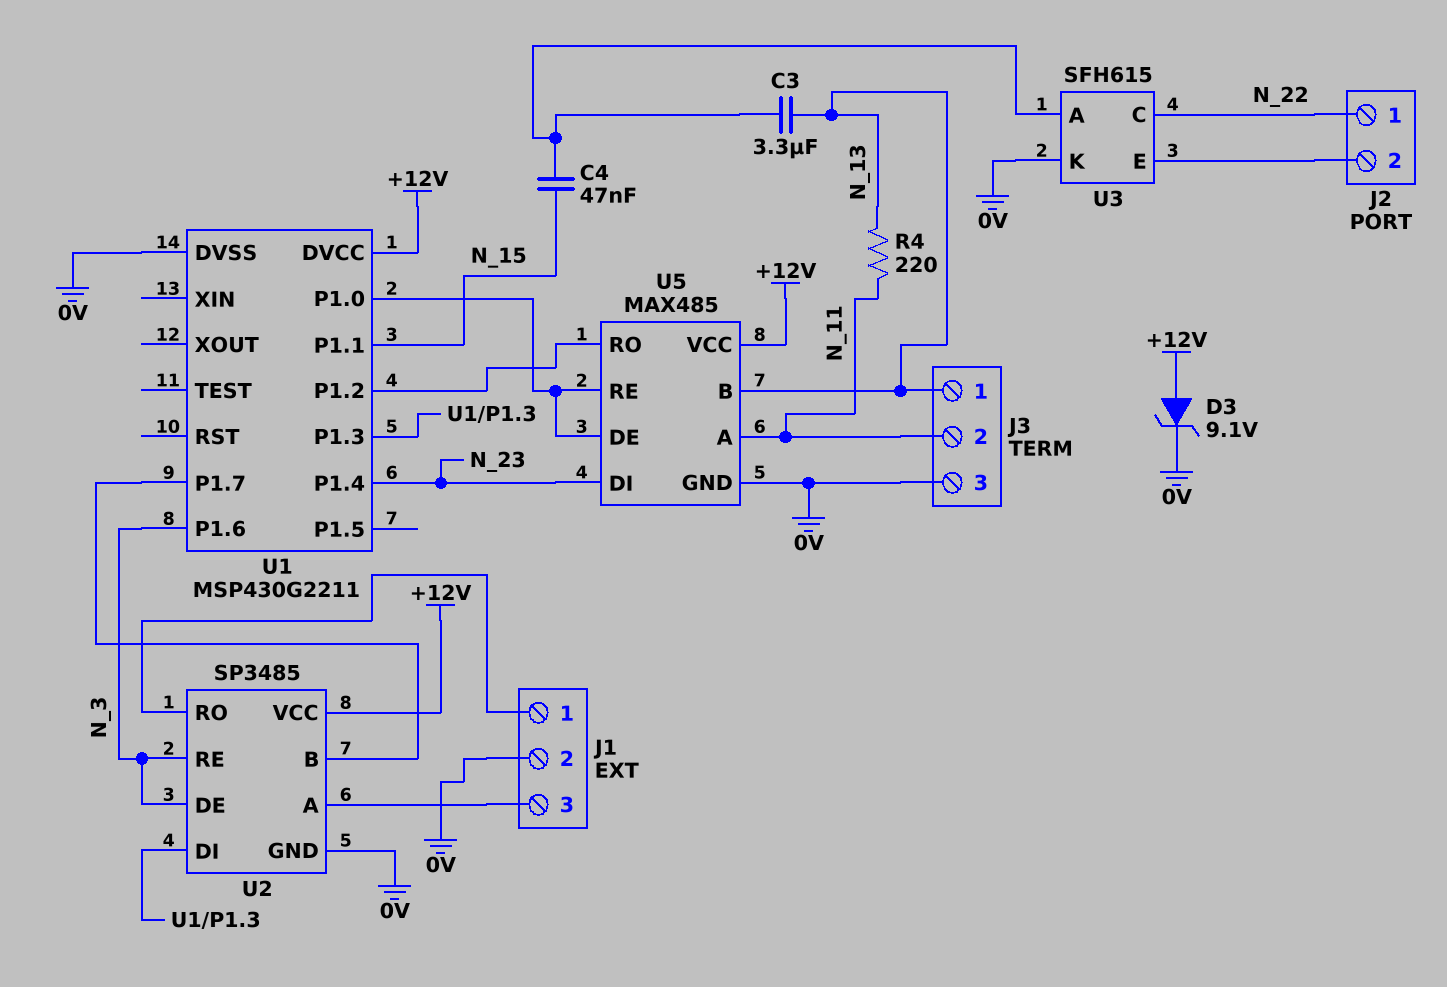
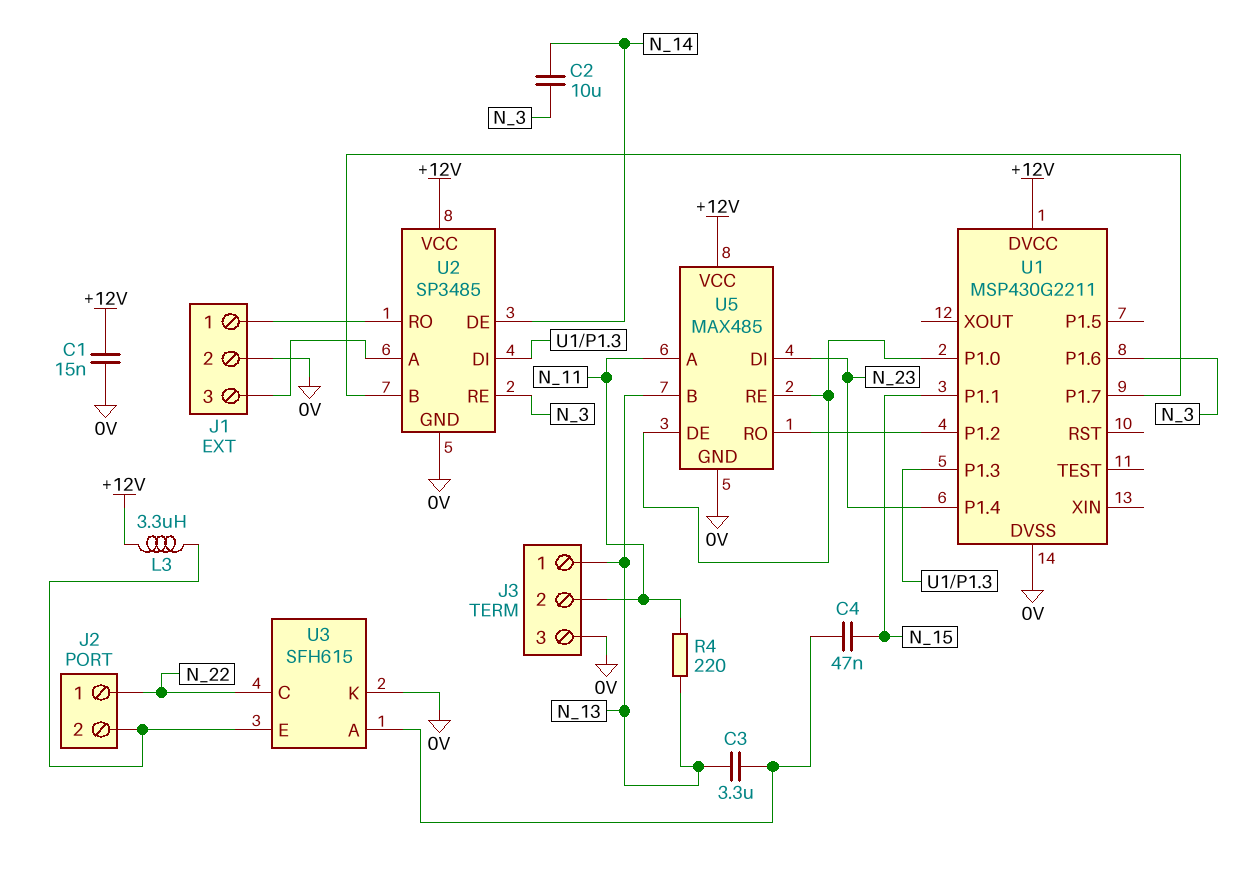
C1: none -> 15nF (+12V, 0V)
C2: none -> 10uF (N_3, N_14)
D3: zener 9.1V (A +12V, K 0V) -> none
L3: none -> 3.3uH (+12V, J2/2)
U2 pin DE: N_3 -> N_14

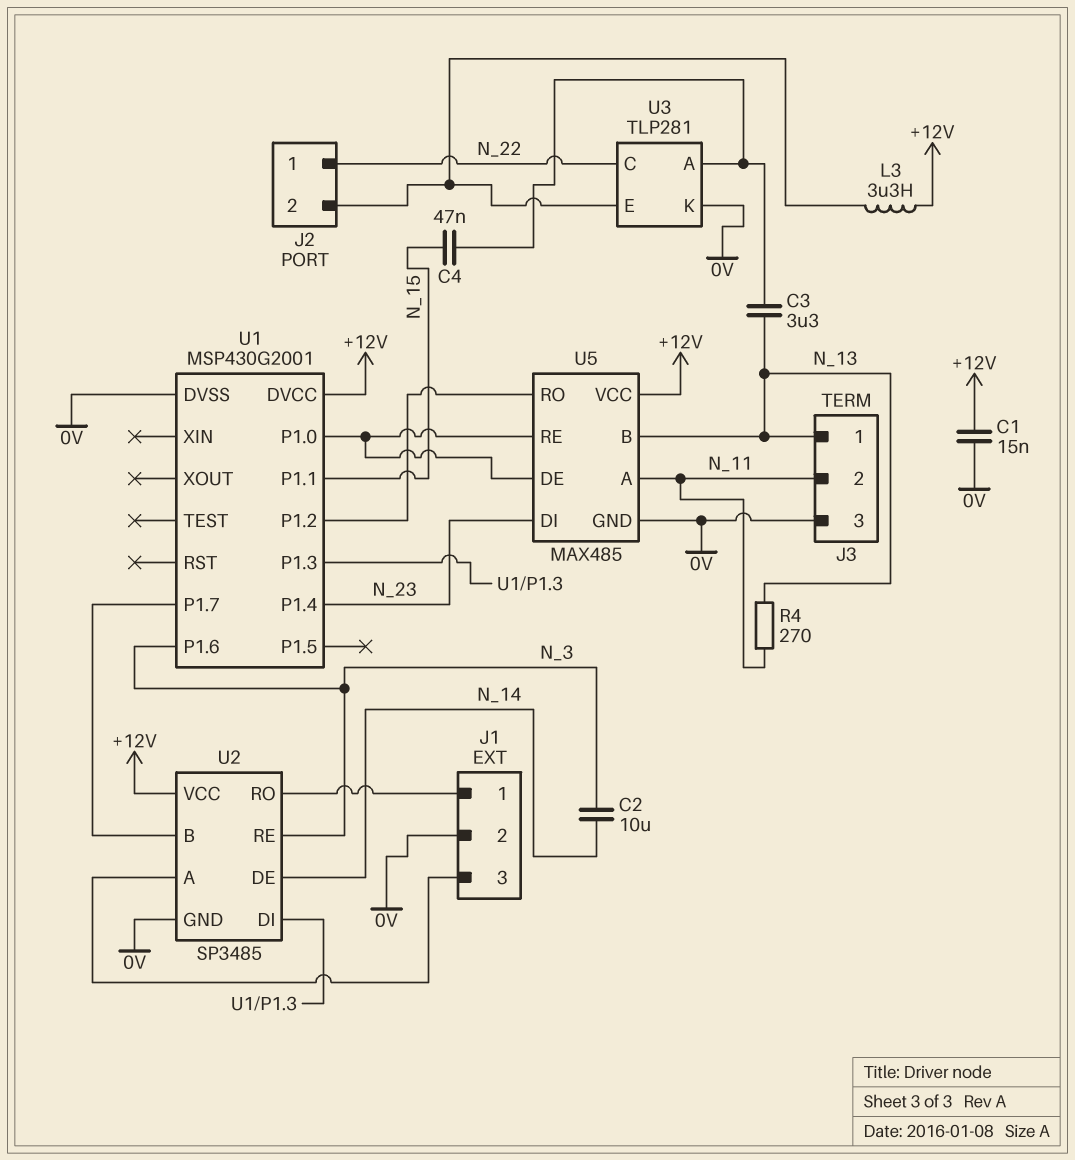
R4: 220 (N_11, N_13) -> 270 (N_11, N_13)
U1: MSP430G2211 -> MSP430G2001
U3: SFH615 -> TLP281

